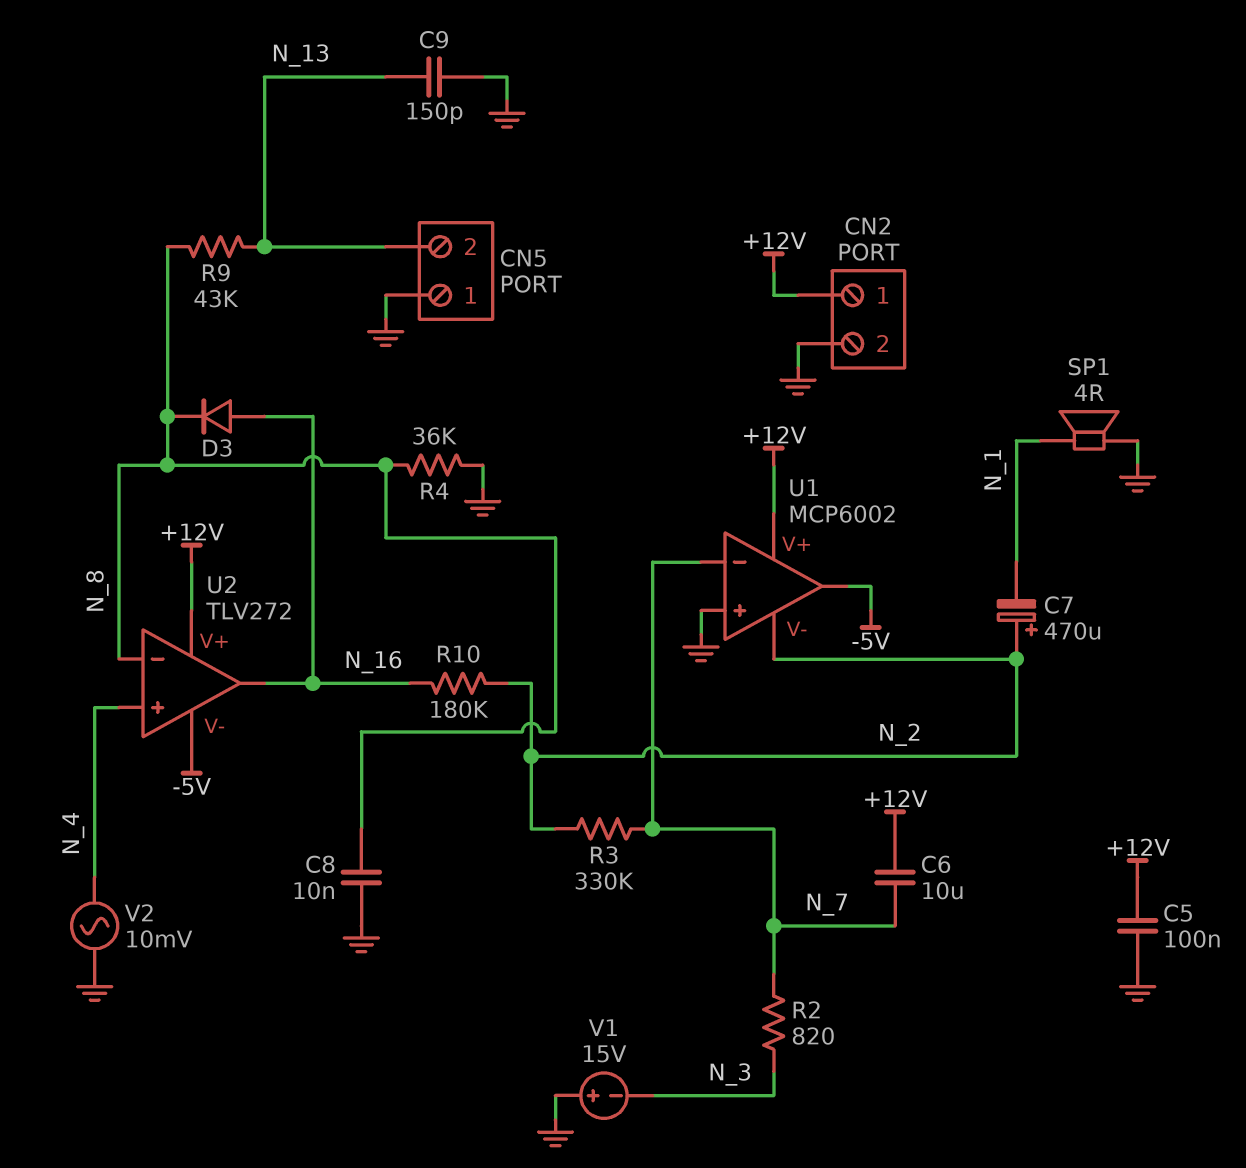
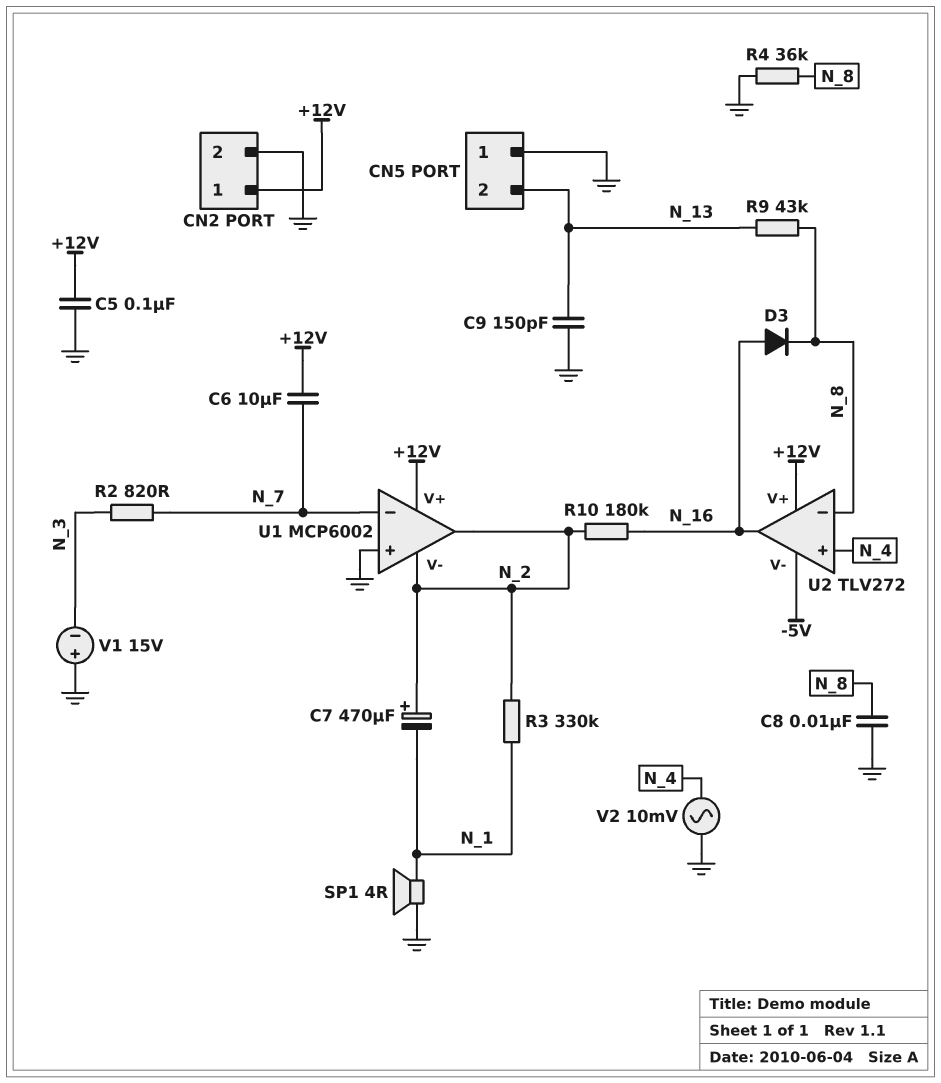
R3: 330k (N_2, N_7) -> 330k (N_1, N_2)
U1 pin out: -5V -> N_2

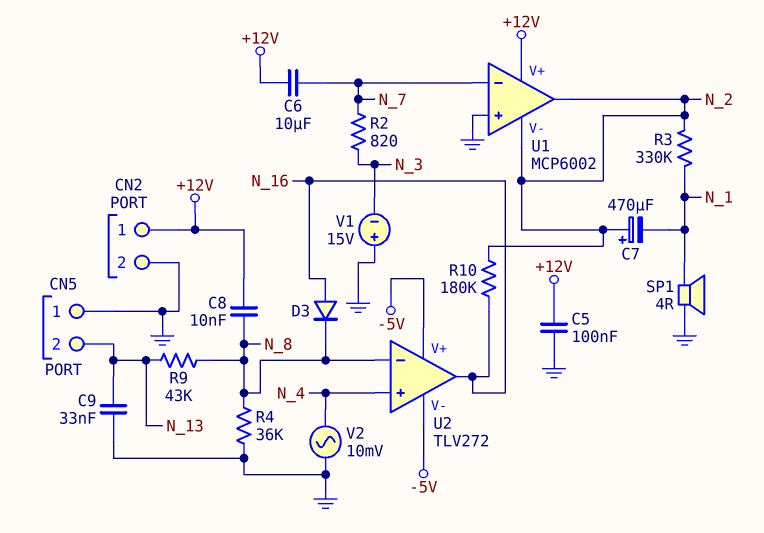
C8: 10nF (GND, N_8) -> 10nF (+12V, N_8)
C9: 150pF (GND, N_13) -> 33nF (GND, N_13)
U2 pin V+: +12V -> -5V

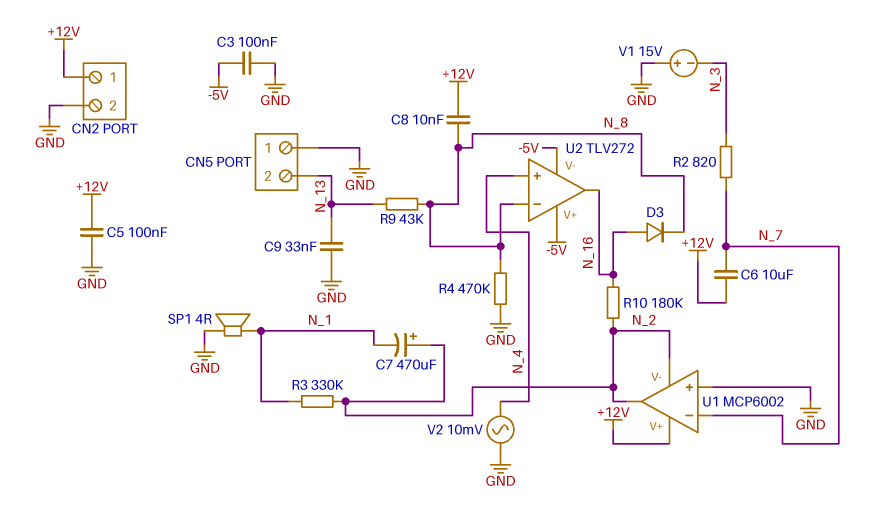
C3: none -> 100nF (-5V, GND)
R4: 36k (GND, N_8) -> 470k (GND, N_8)

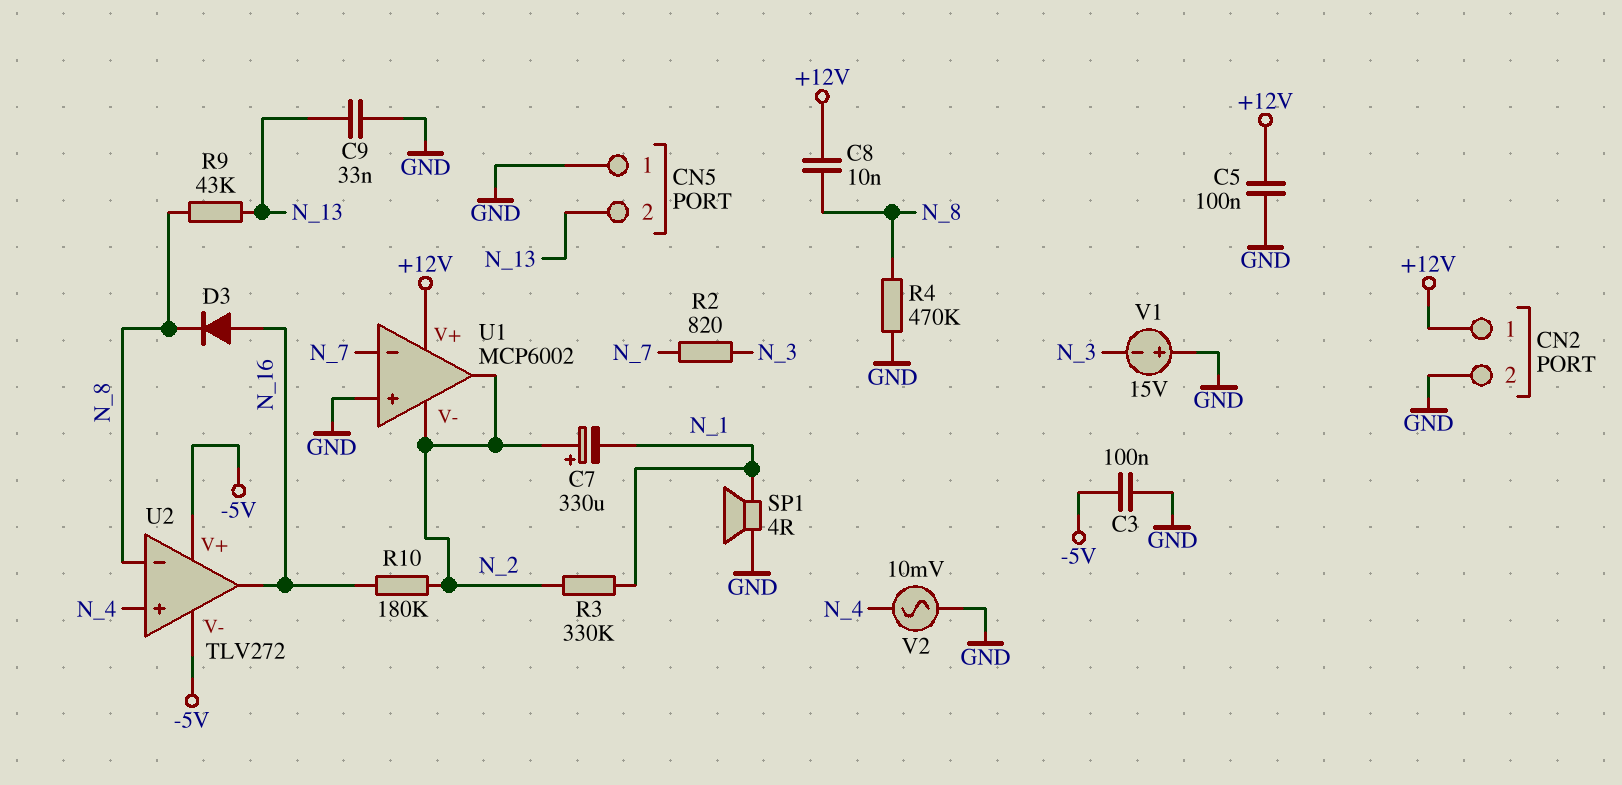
C6: 10uF (+12V, N_7) -> none
C7: 470uF (plus N_2, minus N_1) -> 330uF (plus N_2, minus N_1)

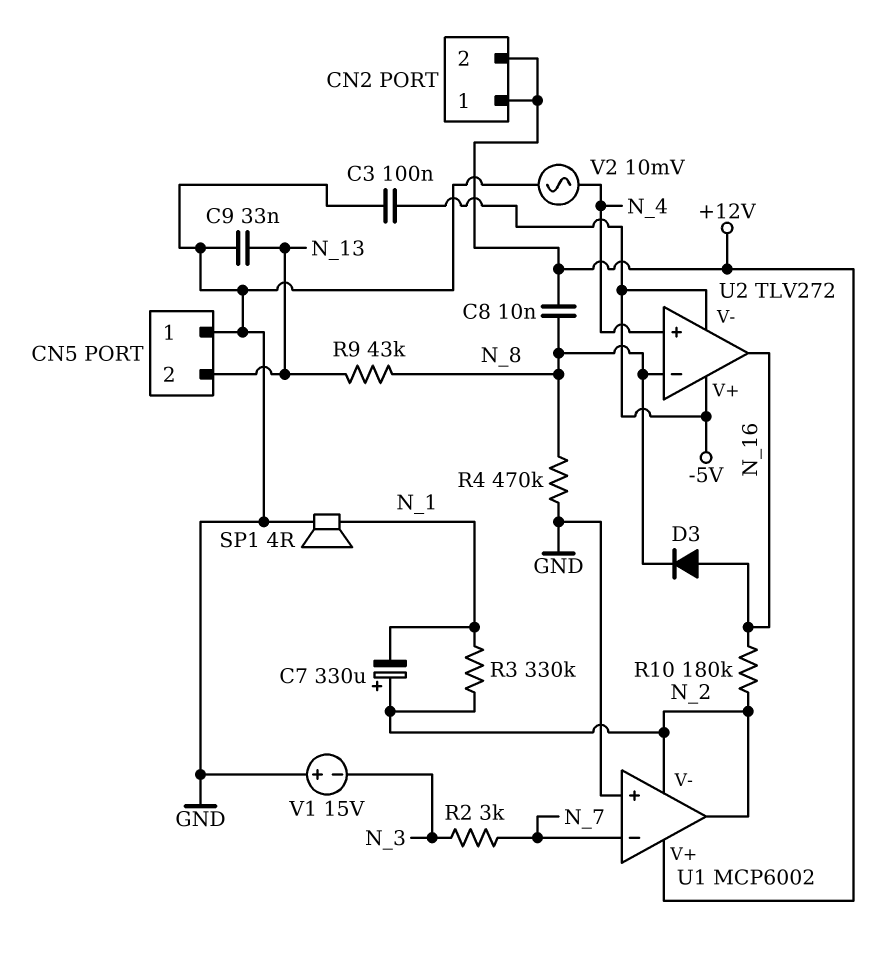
C5: 100nF (+12V, GND) -> none
CN2 pin 2: GND -> +12V
R2: 820 (N_3, N_7) -> 3k (N_3, N_7)

